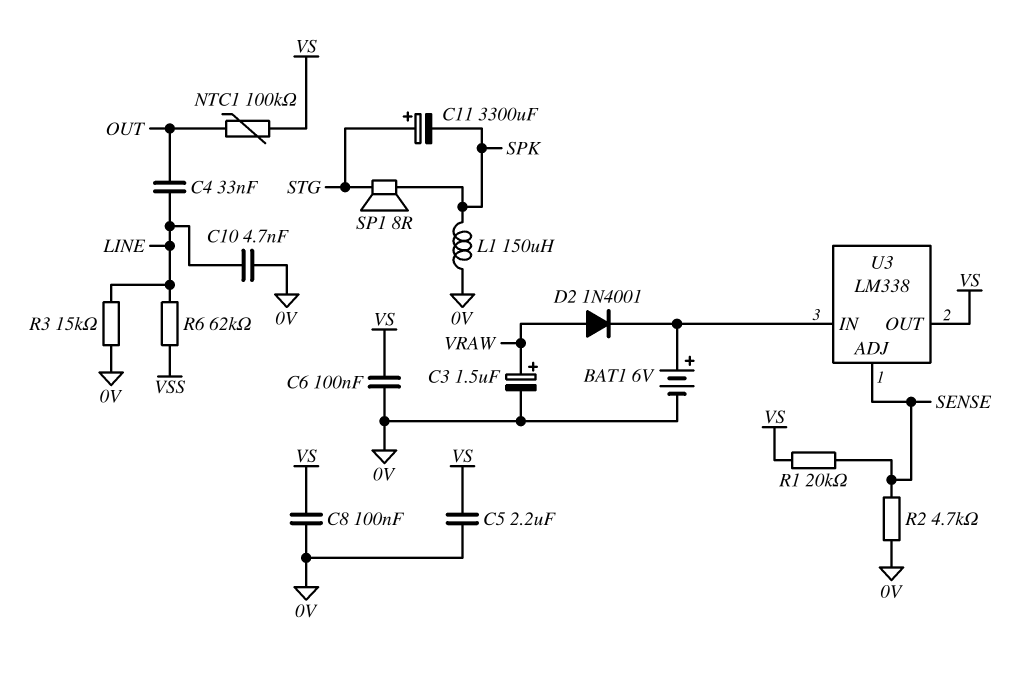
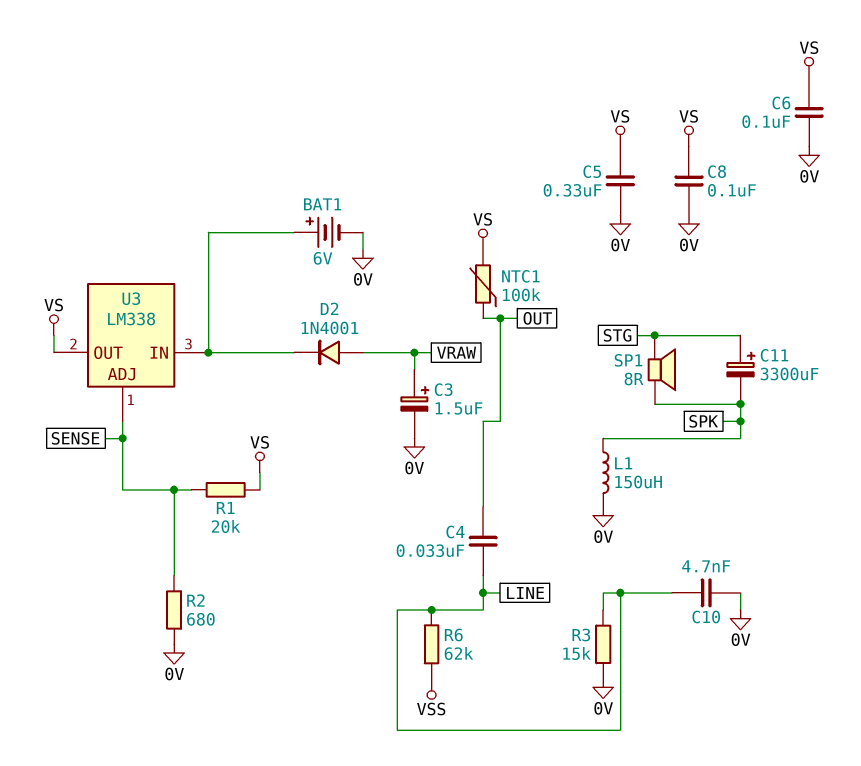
C5: 2.2uF (0V, VS) -> 330nF (0V, VS)
R2: 4.7k (0V, SENSE) -> 680 (0V, SENSE)

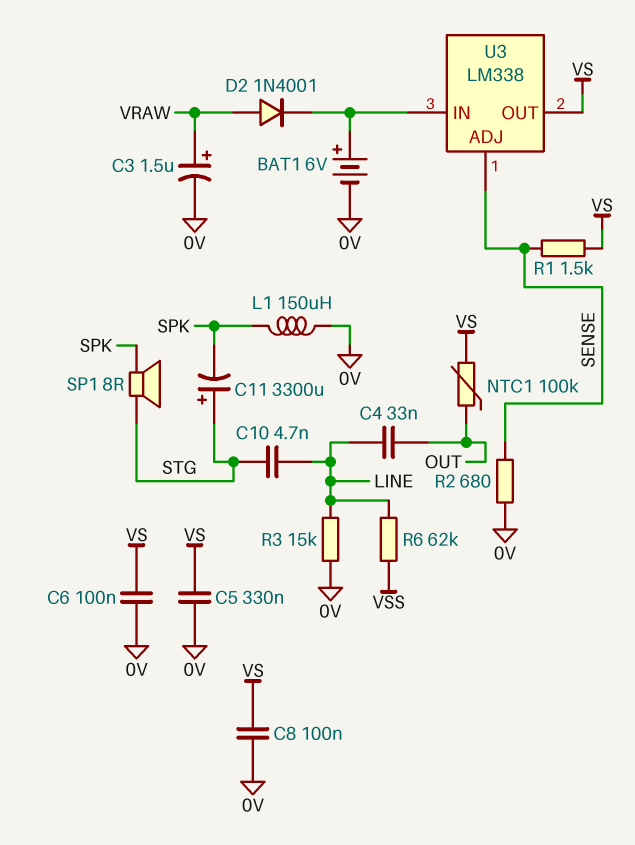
C10: 4.7nF (0V, LINE) -> 4.7nF (LINE, STG)
R1: 20k (SENSE, VS) -> 1.5k (SENSE, VS)

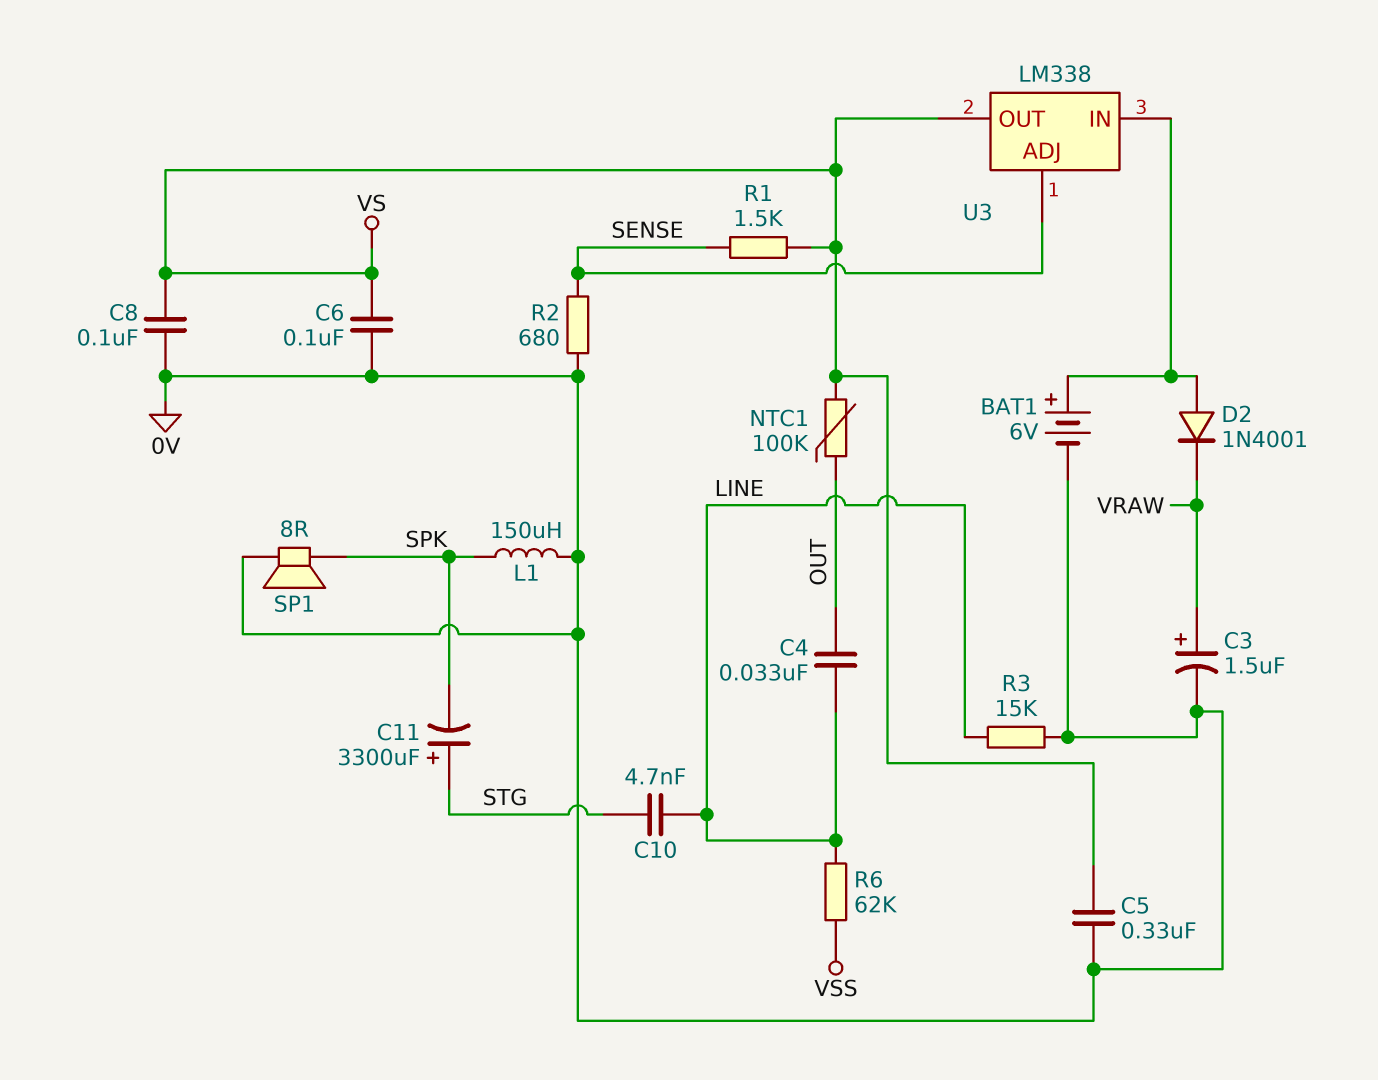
D2: diode 1N4001 (A VRAW, K U3/IN) -> diode 1N4001 (A U3/IN, K VRAW)
SP1: speaker 8R (SPK, STG) -> speaker 8R (0V, SPK)

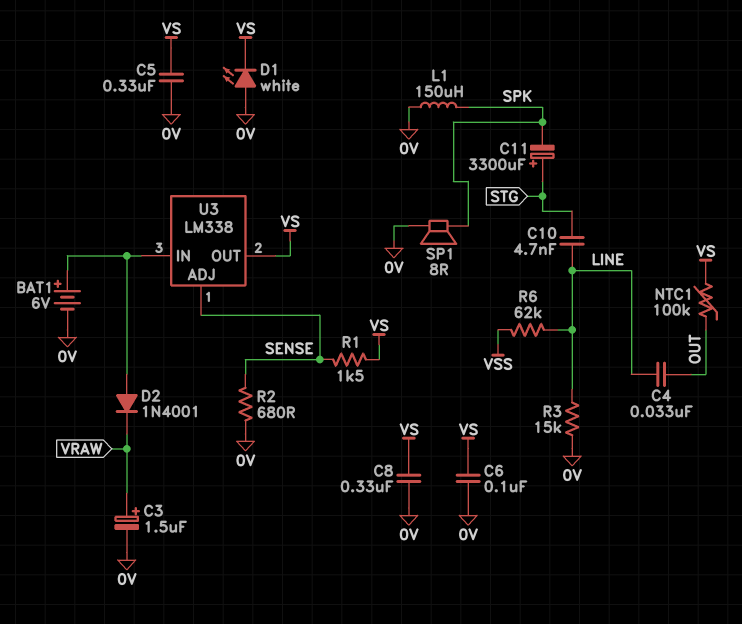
C8: 100nF (0V, VS) -> 330nF (0V, VS)
D1: none -> LED white (A 0V, K VS)

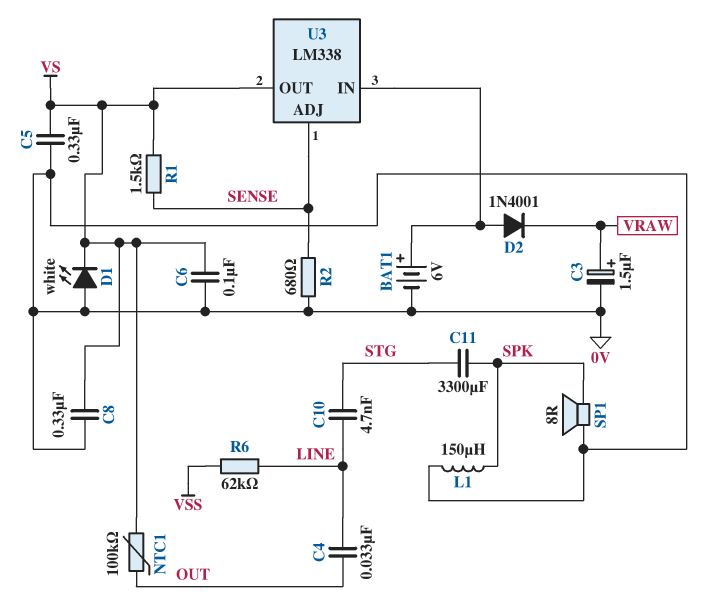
C11: 3300uF (plus STG, minus SPK) -> 3300uF (SPK, STG)
R3: 15k (0V, LINE) -> none

